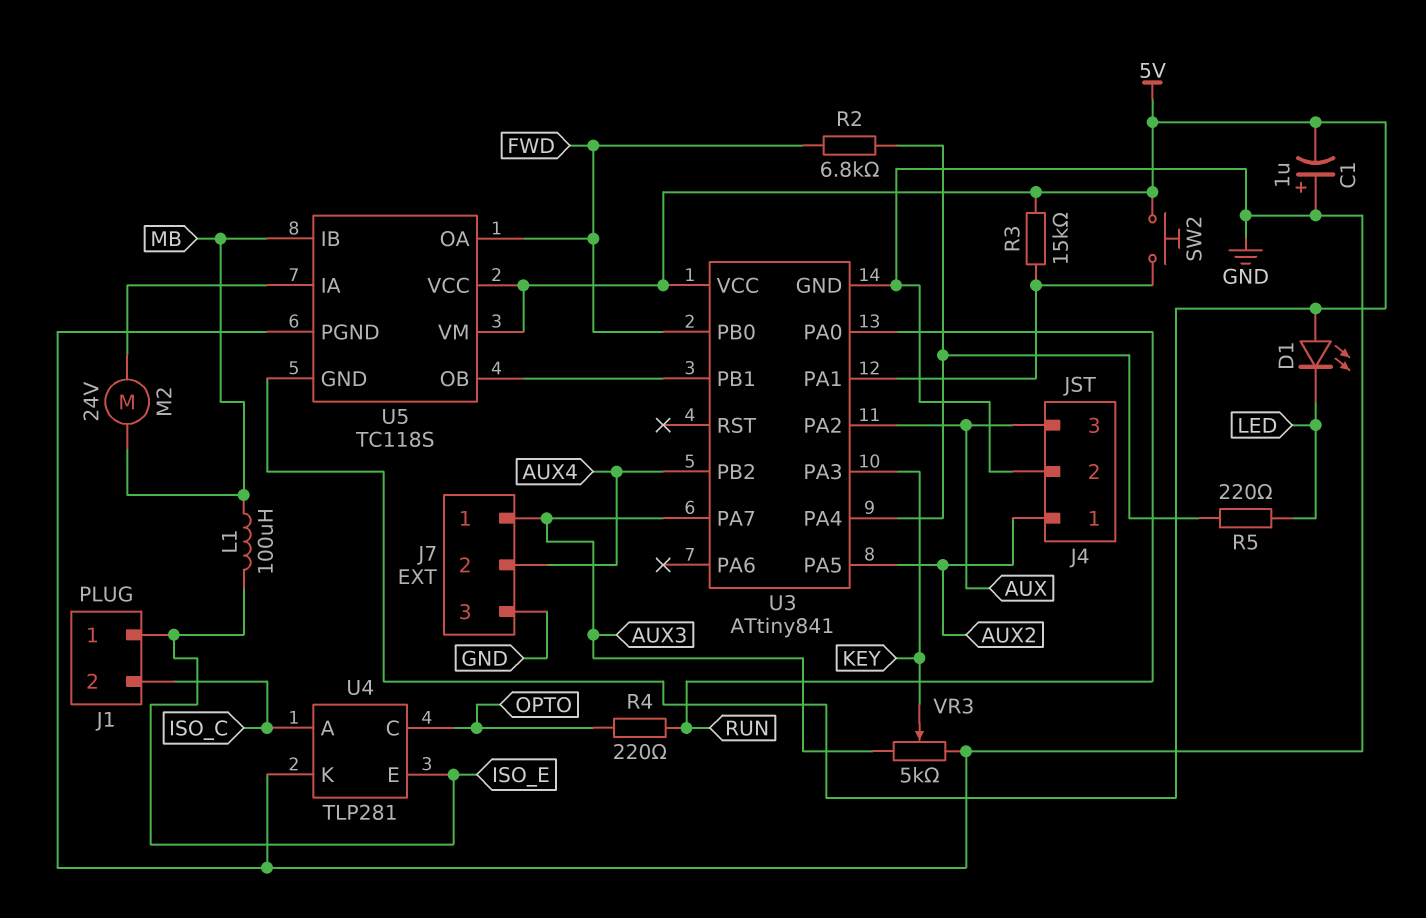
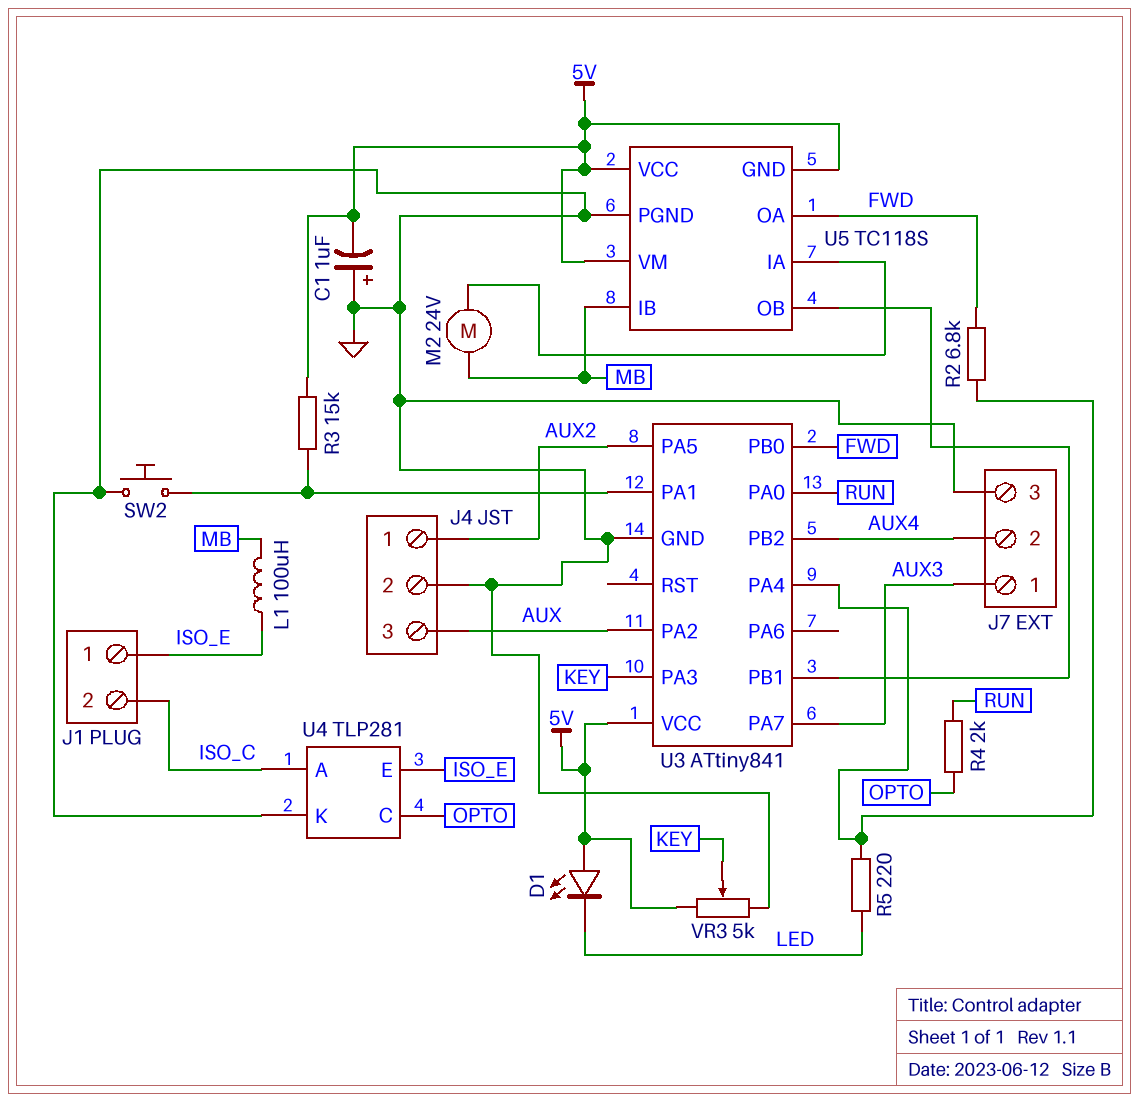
R4: 220 (OPTO, RUN) -> 2k (OPTO, RUN)
SW2: button (5V, U3/PA1) -> button (GND, U3/PA1)
VR3: 5k (AUX3, GND, wiper KEY) -> 5k (5V, GND, wiper KEY)

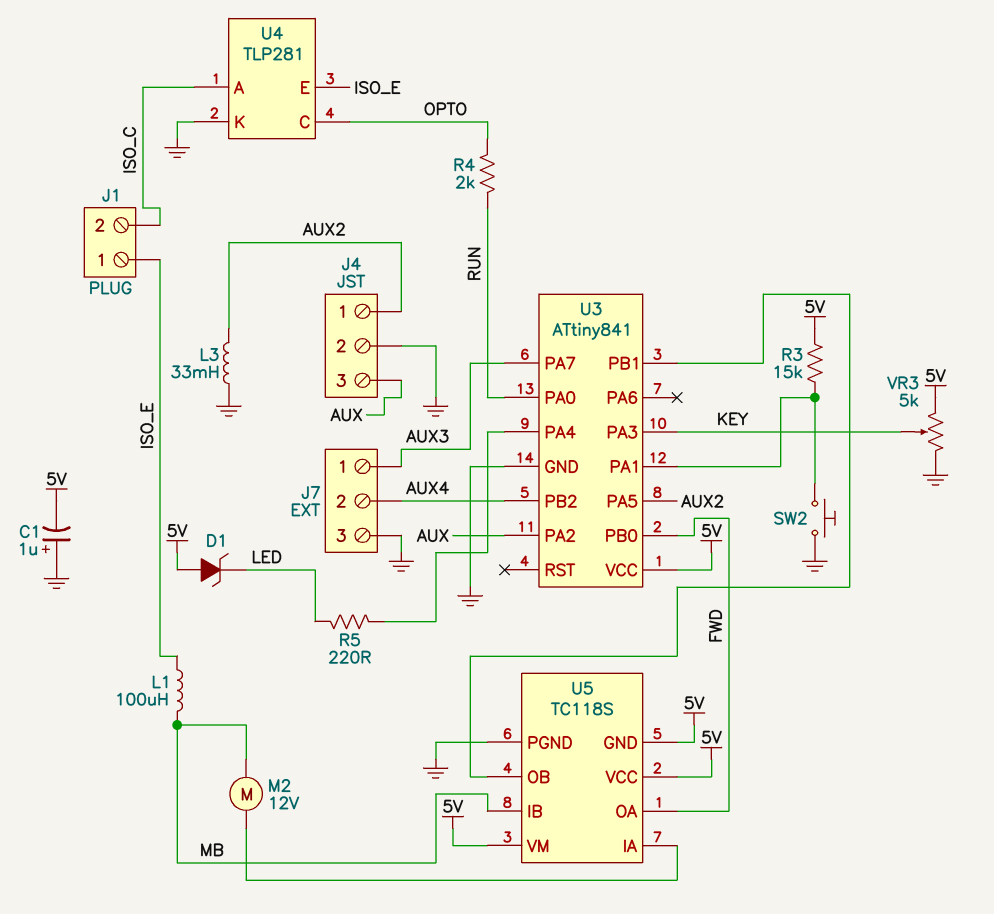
D1: LED (A 5V, K LED) -> zener (A 5V, K LED)
L3: none -> 33mH (AUX2, GND)
M2: motor 24V (MB, U5/IA) -> motor 12V (MB, U5/IA)
R2: 6.8k (FWD, U3/PA4) -> none

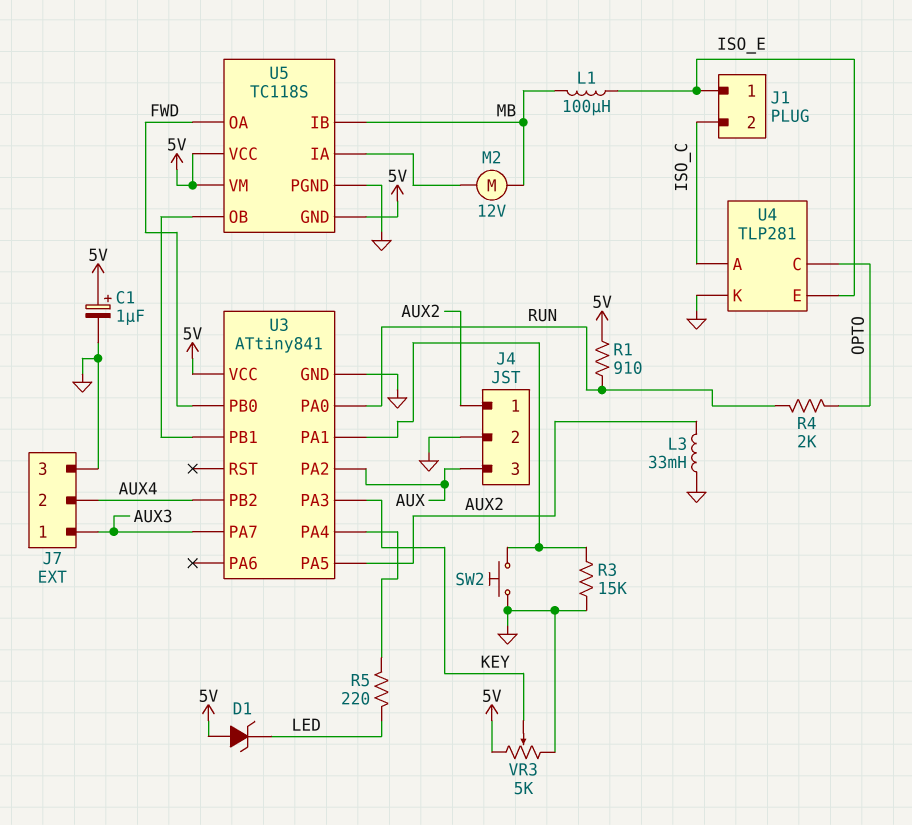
C1: 1uF (plus GND, minus 5V) -> 1uF (plus 5V, minus GND)
R1: none -> 910 (5V, RUN)
R3: 15k (5V, U3/PA1) -> 15k (GND, U3/PA1)

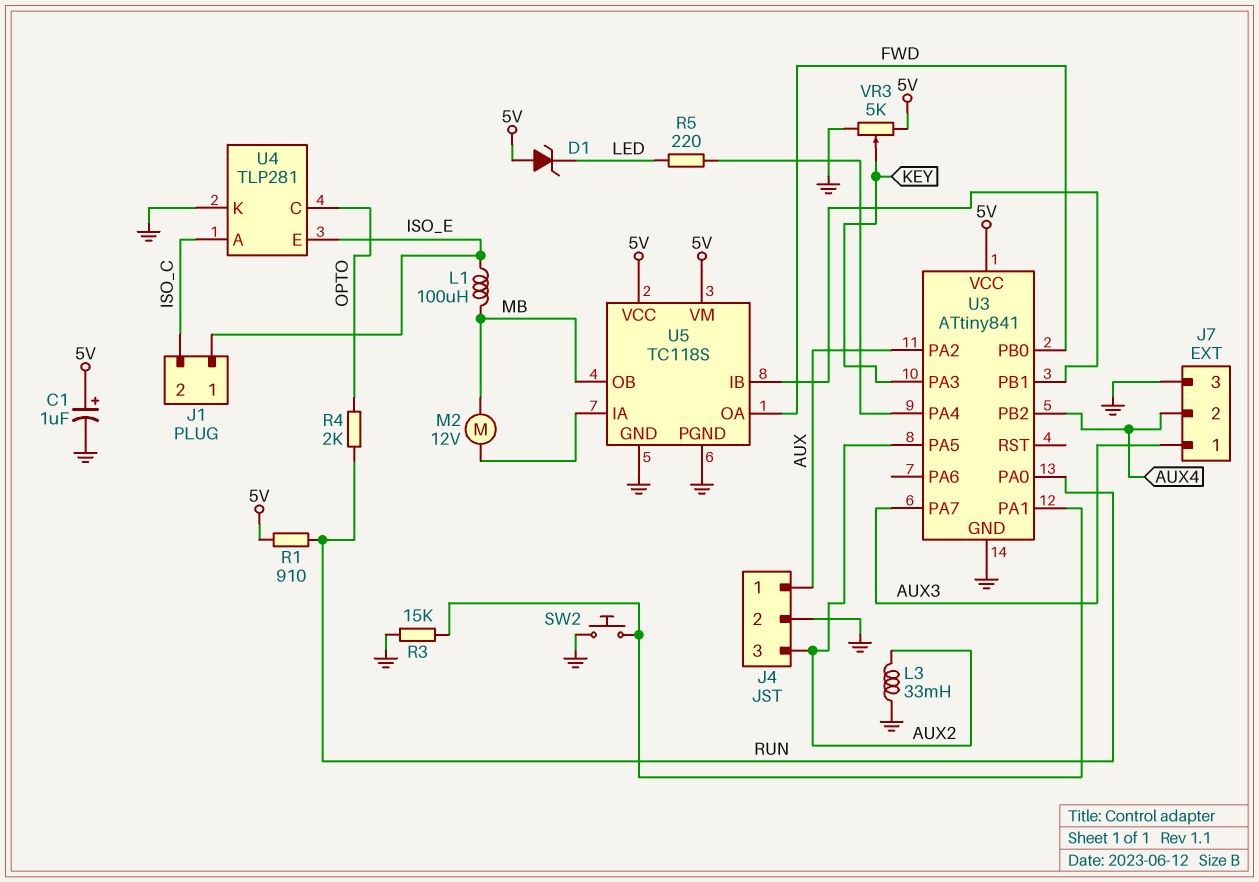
J4 pin 1: AUX2 -> AUX
J4 pin 3: AUX -> AUX2
U5 pin GND: 5V -> GND
U5 pin IB: MB -> U3/PB1
U5 pin OB: U3/PB1 -> MB

